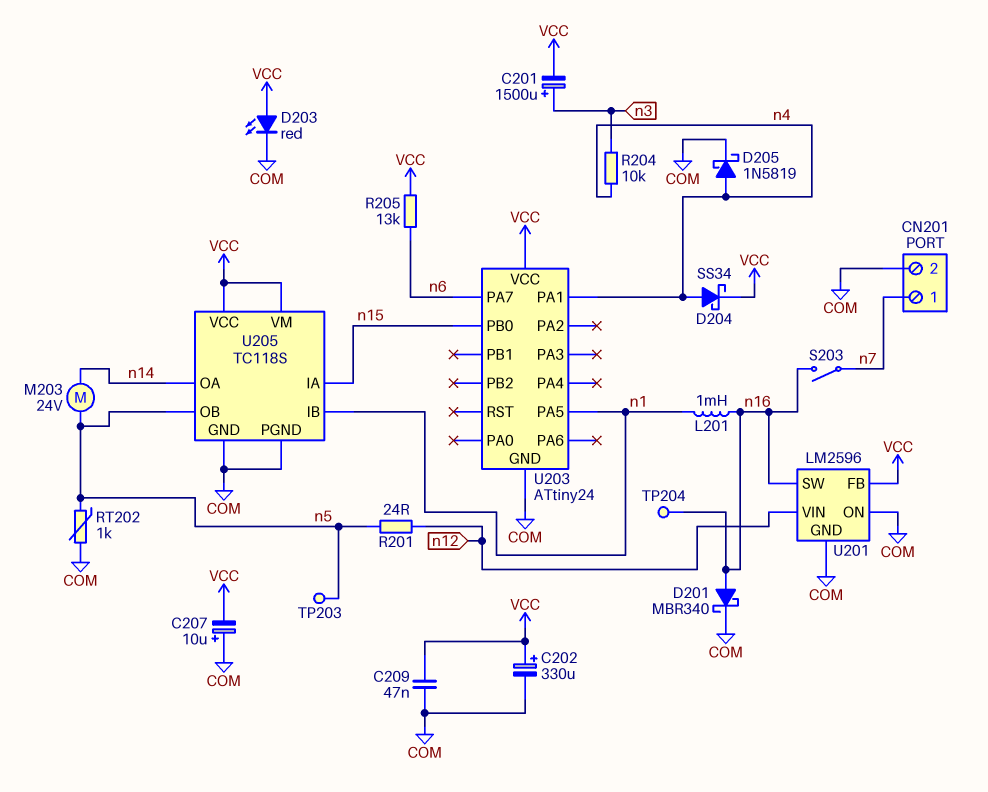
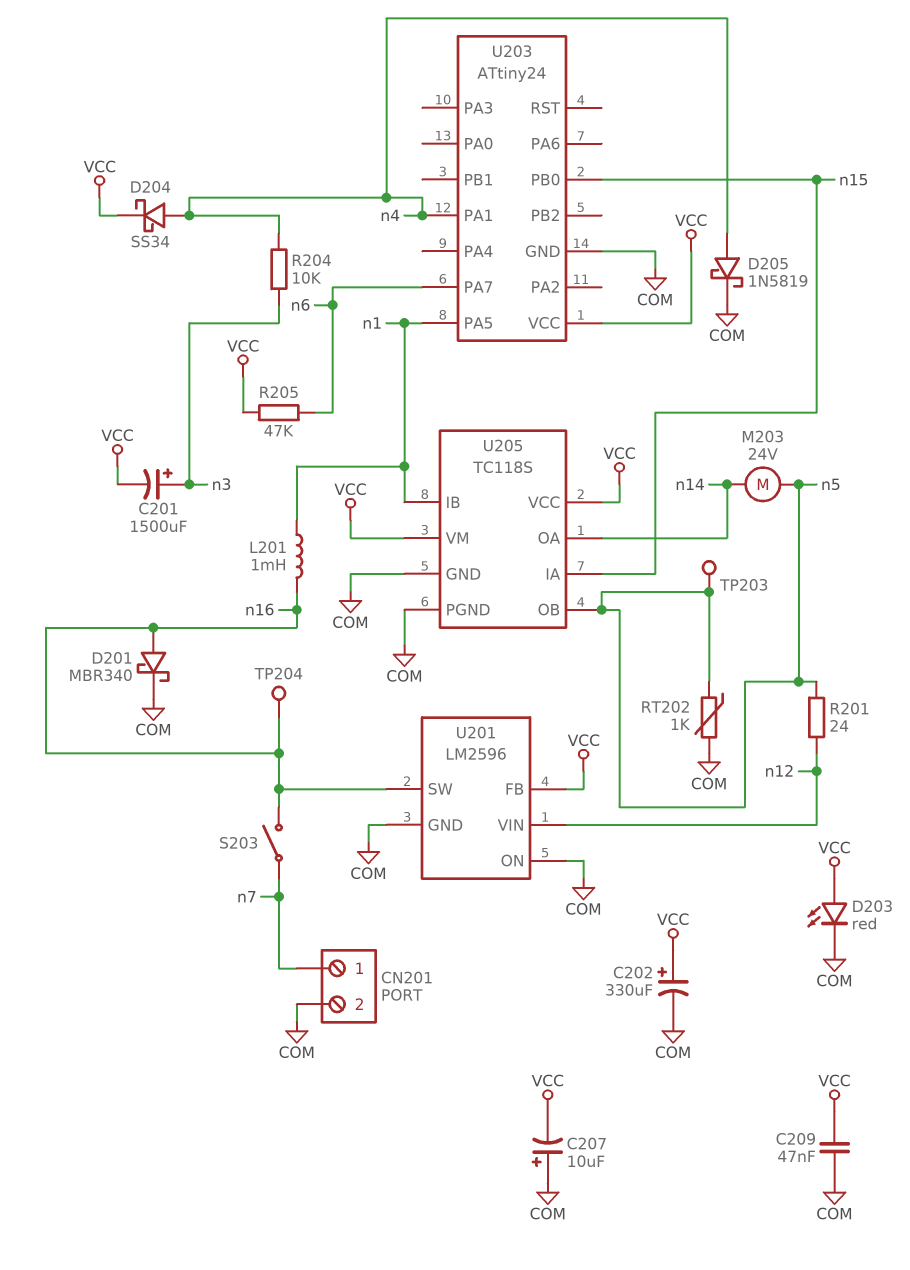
R205: 13k (VCC, n6) -> 47k (VCC, n6)

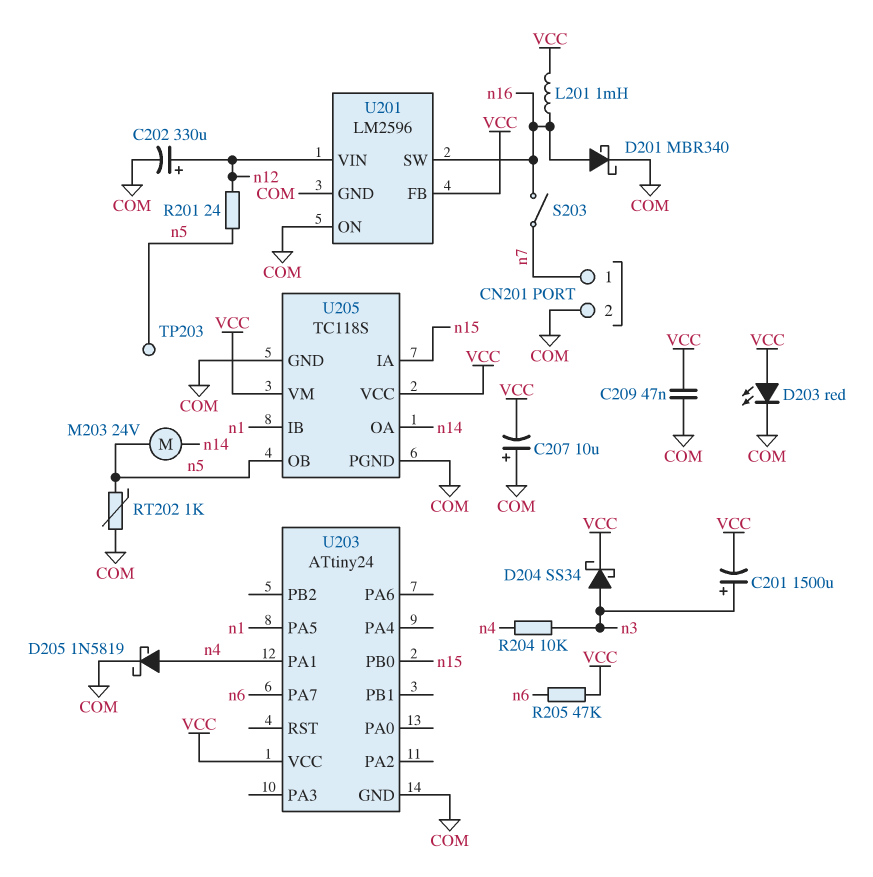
C202: 330uF (plus VCC, minus COM) -> 330uF (plus n12, minus COM)
D204: schottky SS34 (A n4, K VCC) -> schottky SS34 (A n3, K VCC)
L201: 1mH (n1, n16) -> 1mH (VCC, n16)
TP204: test point (n16) -> none

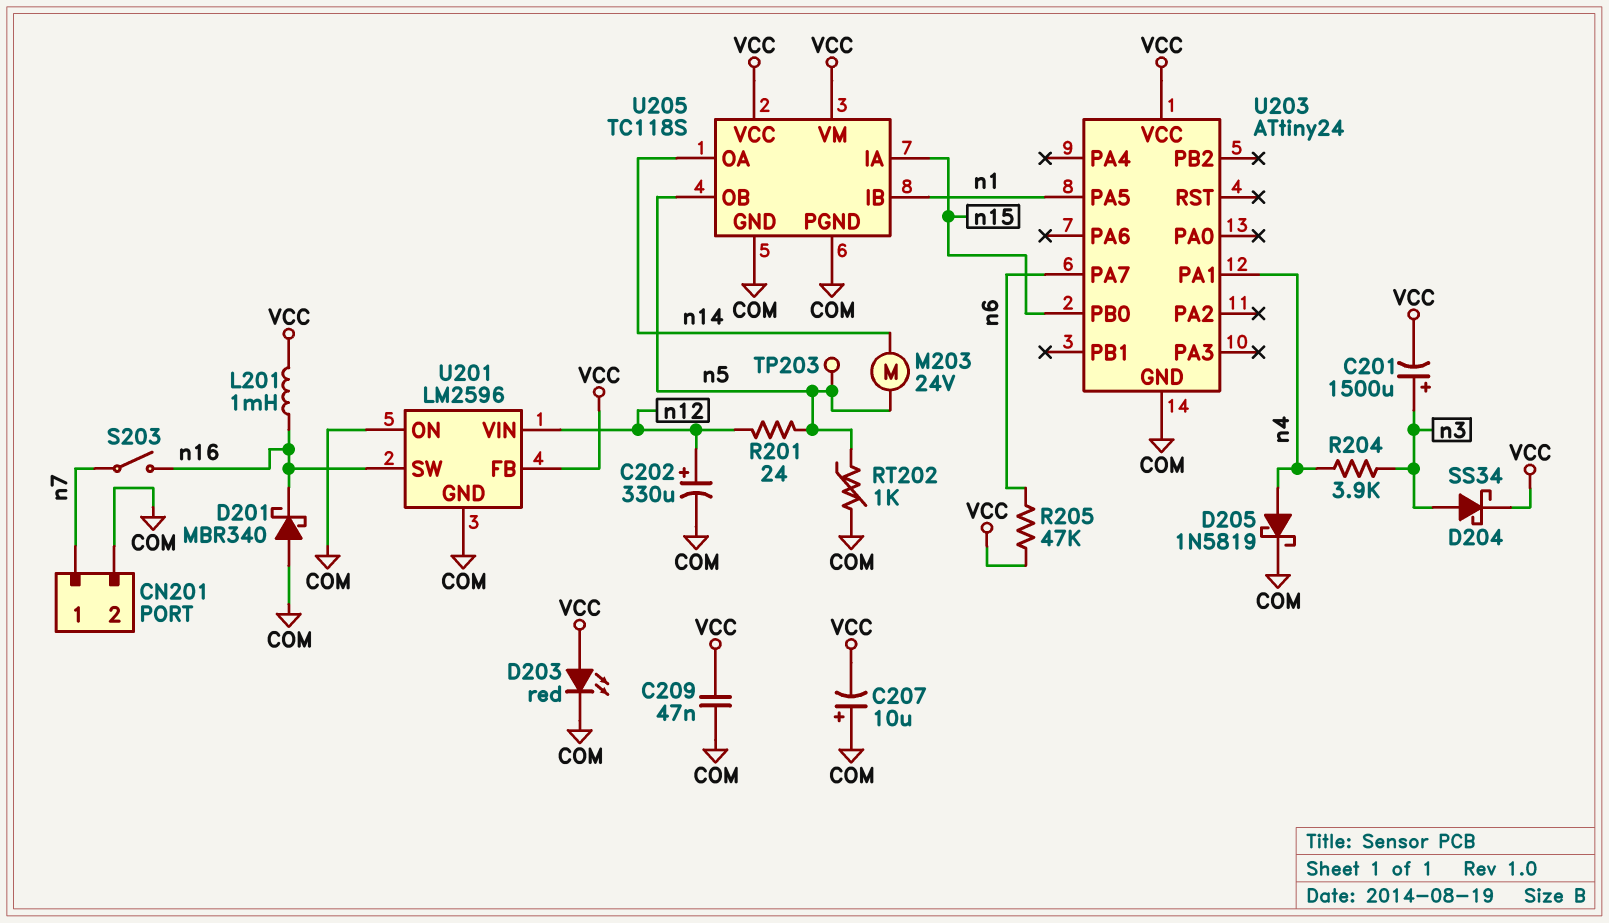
D201: schottky MBR340 (A n16, K COM) -> schottky MBR340 (A COM, K n16)
R204: 10k (n3, n4) -> 3.9k (n3, n4)

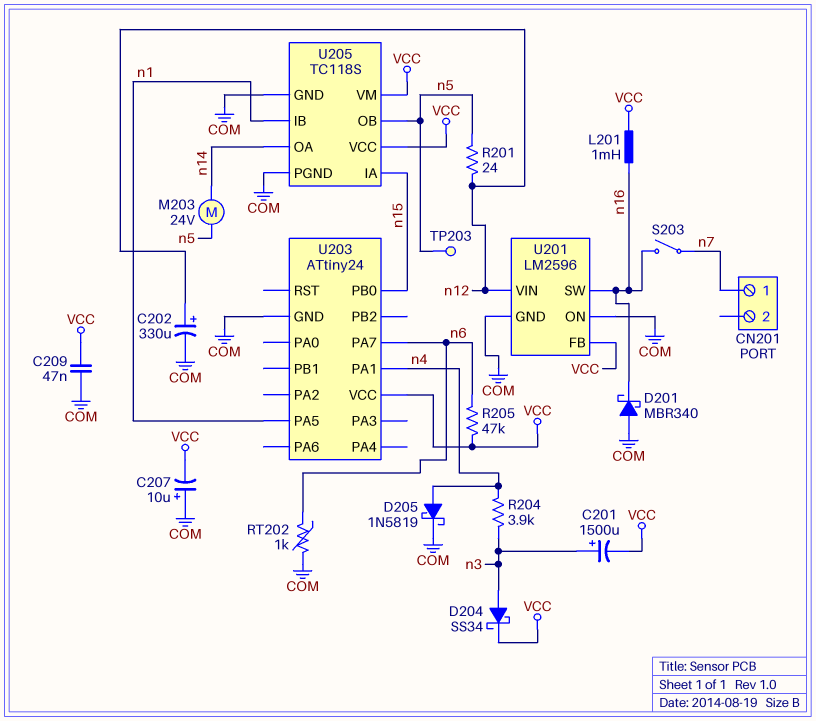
CN201 pin 2: COM -> none
D203: LED red (A VCC, K COM) -> none
RT202: 1k (COM, n5) -> 1k (COM, n6)

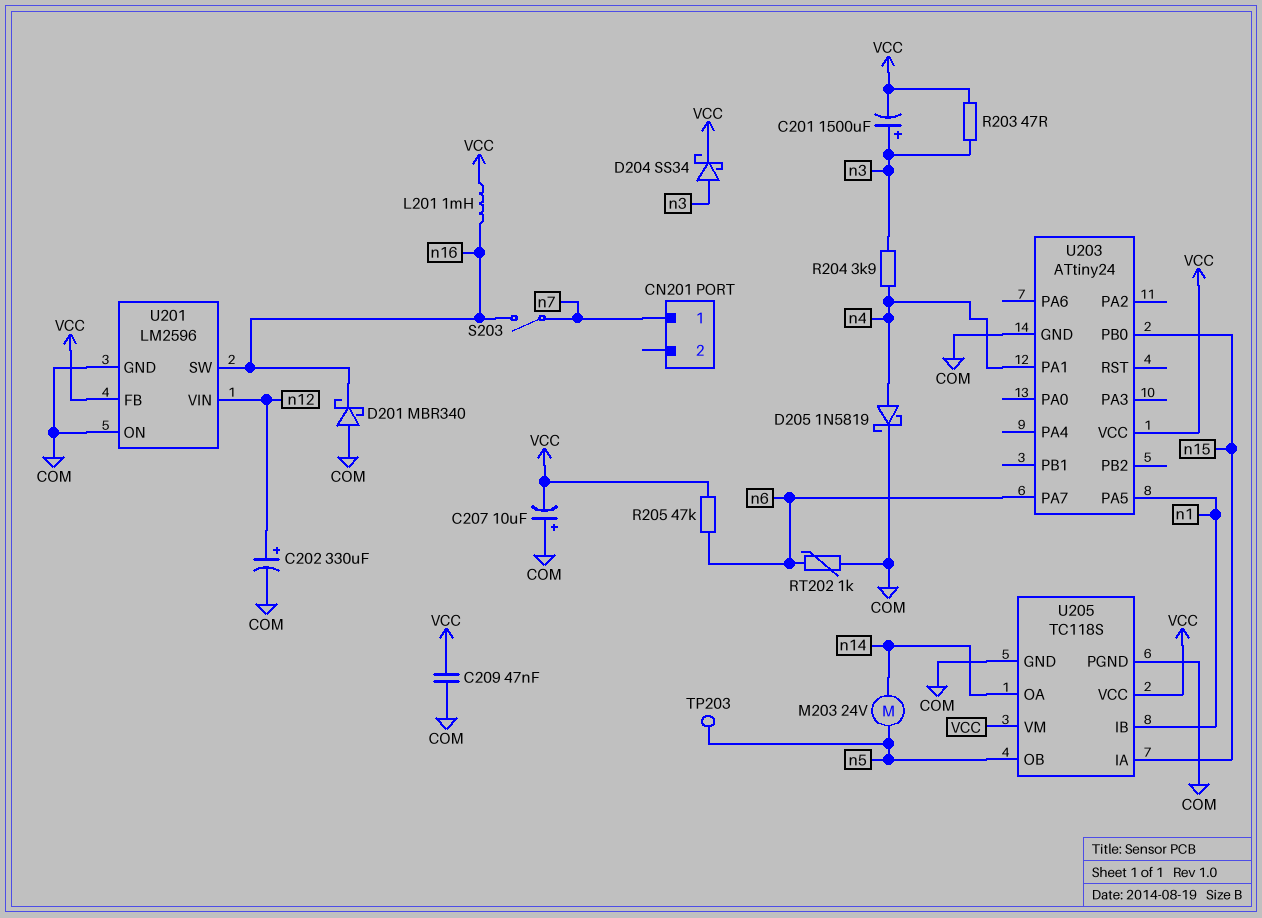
R201: 24 (n5, n12) -> none
R203: none -> 47 (VCC, n3)

